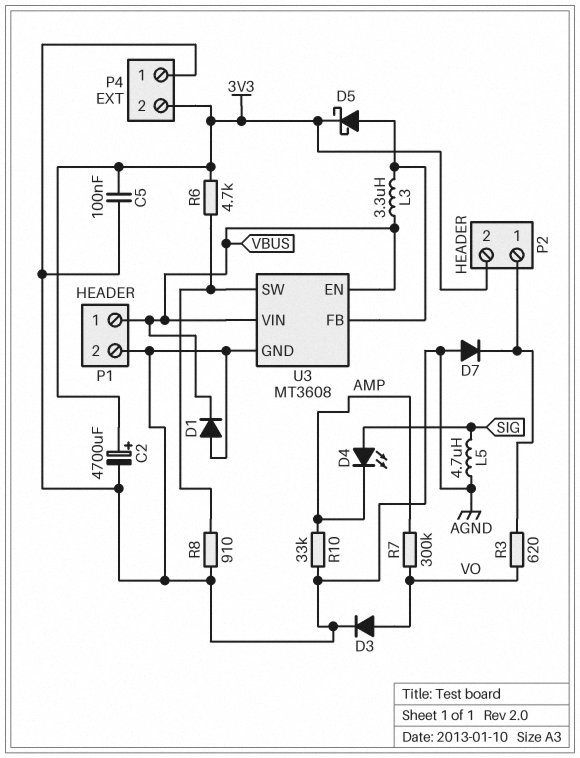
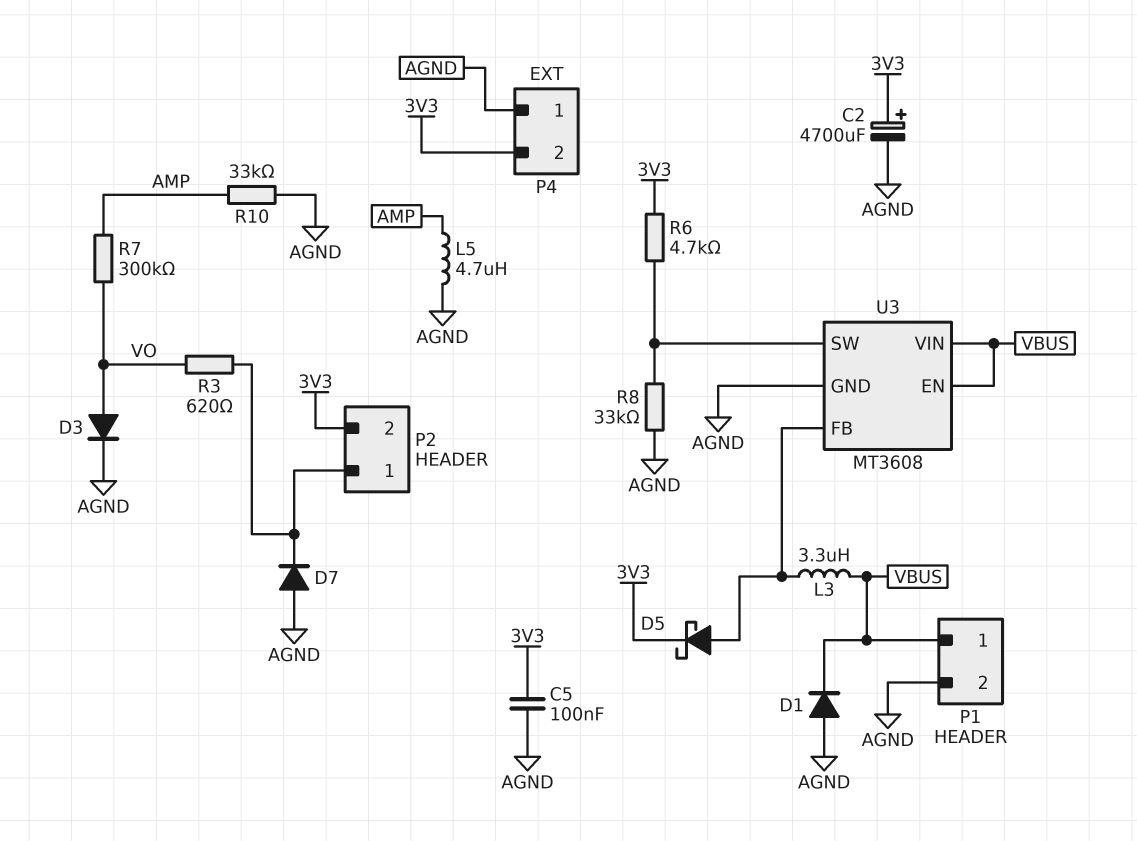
D4: LED (A SIG, K AMP) -> none
L5: 4.7uH (AGND, SIG) -> 4.7uH (AGND, AMP)
R8: 910 (AGND, U3/SW) -> 33k (AGND, U3/SW)

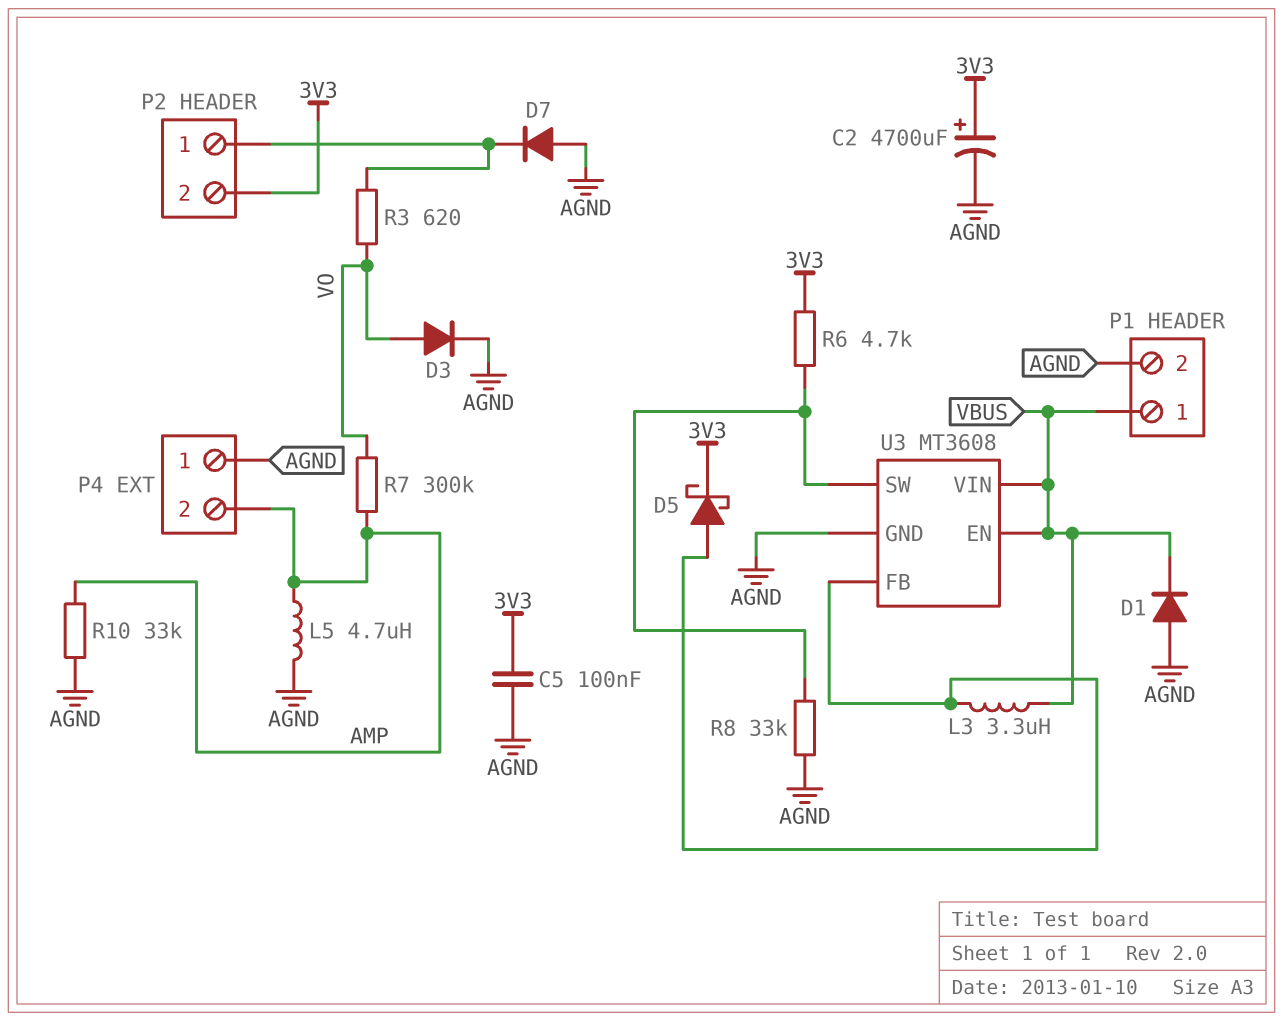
P4 pin 2: 3V3 -> AMP

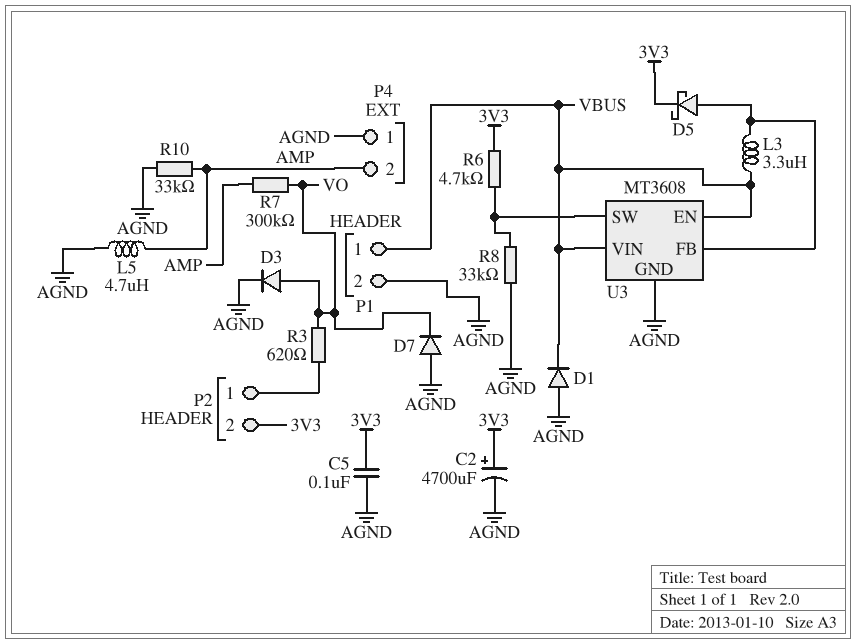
D7: diode (A AGND, K P2/1) -> diode (A AGND, K VO)

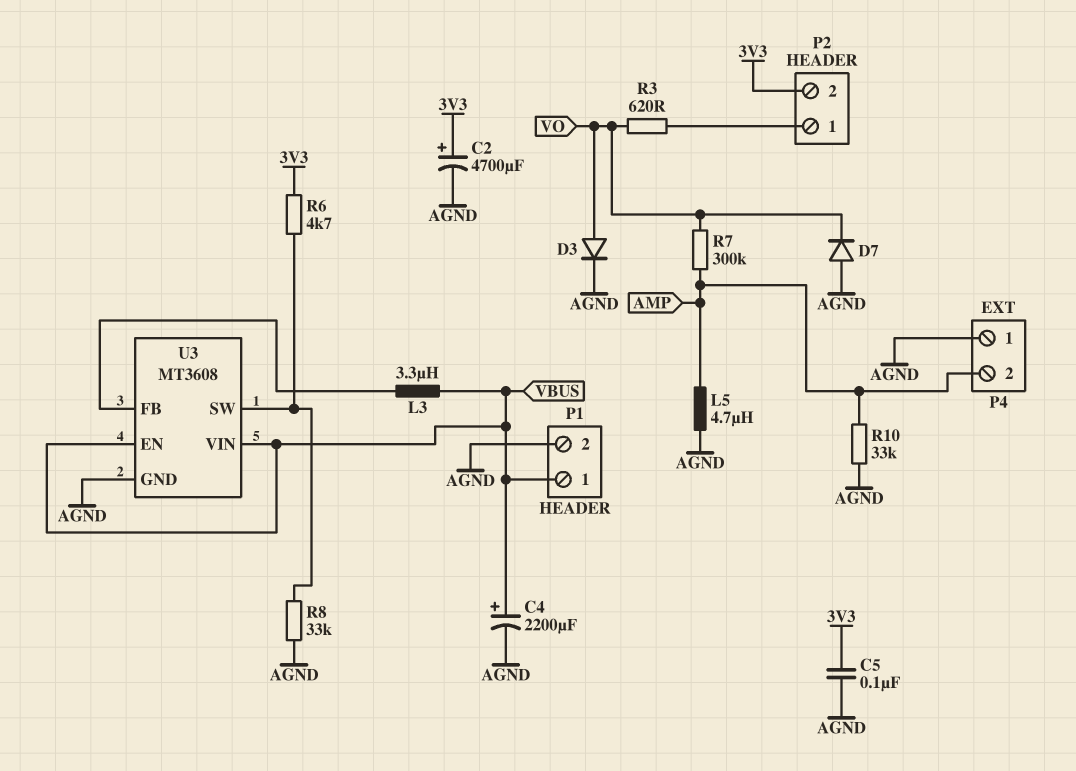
C4: none -> 2200uF (plus VBUS, minus AGND)
D1: diode (A AGND, K VBUS) -> none
D5: schottky (A U3/FB, K 3V3) -> none

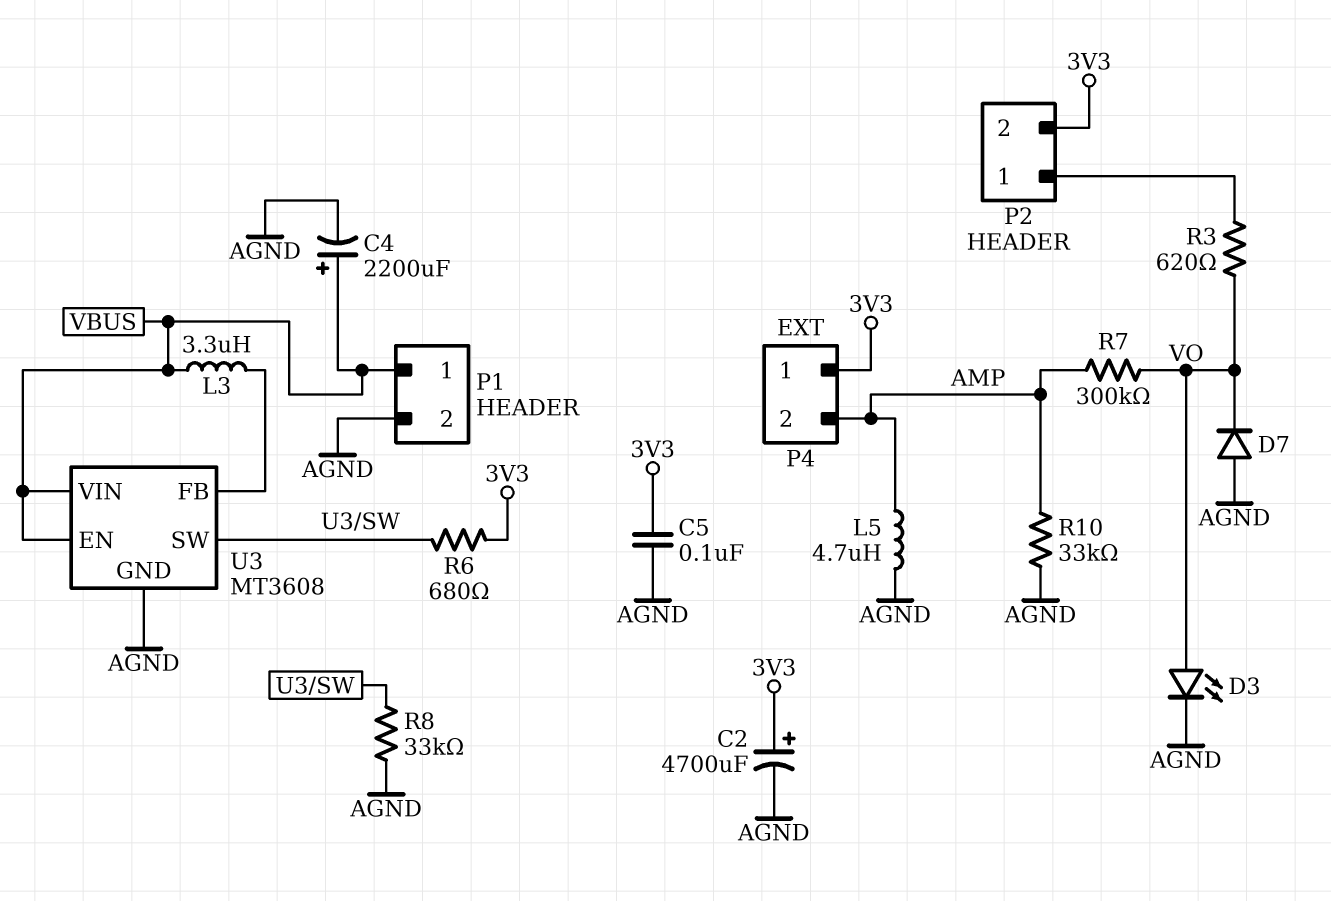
D3: diode (A VO, K AGND) -> LED (A VO, K AGND)
P4 pin 1: AGND -> 3V3
R6: 4.7k (3V3, U3/SW) -> 680 (3V3, U3/SW)

